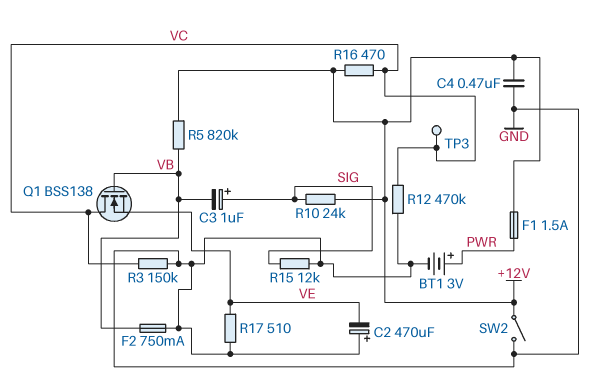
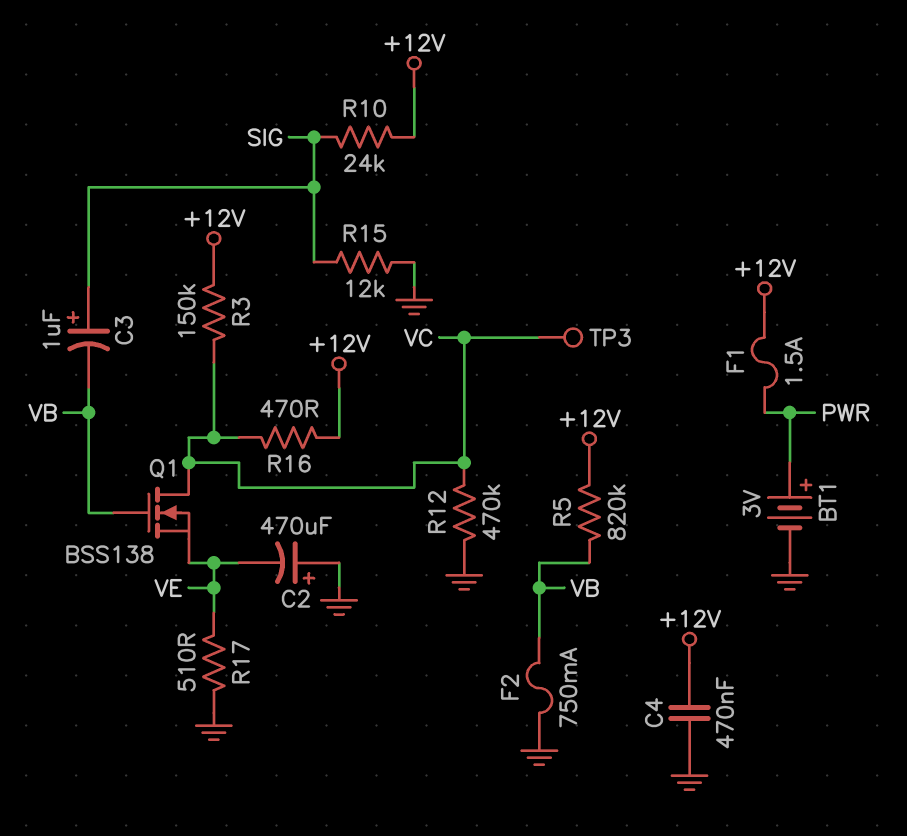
R3: 150k (GND, VC) -> 150k (+12V, VC)
SW2: switch (+12V, GND) -> none

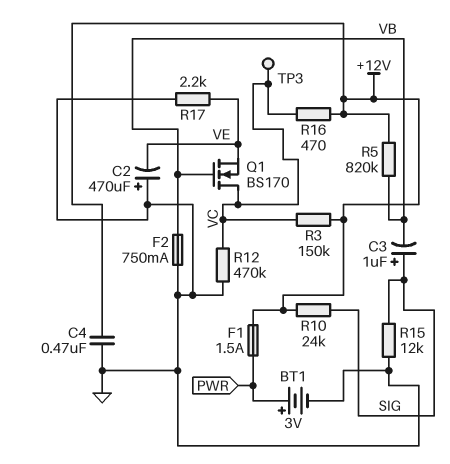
Q1: NMOS BSS138 (G VB, D VC, S VE) -> NMOS BS170 (G VB, D VC, S VE)
R17: 510 (GND, VE) -> 2.2k (GND, VE)

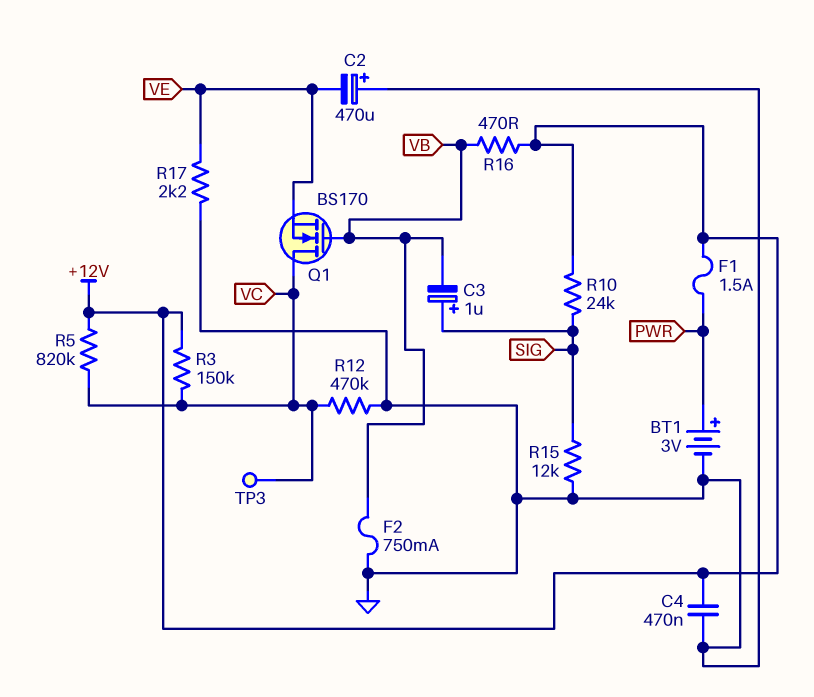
R5: 820k (+12V, VB) -> 820k (+12V, VC)
R16: 470 (+12V, VC) -> 470 (+12V, VB)

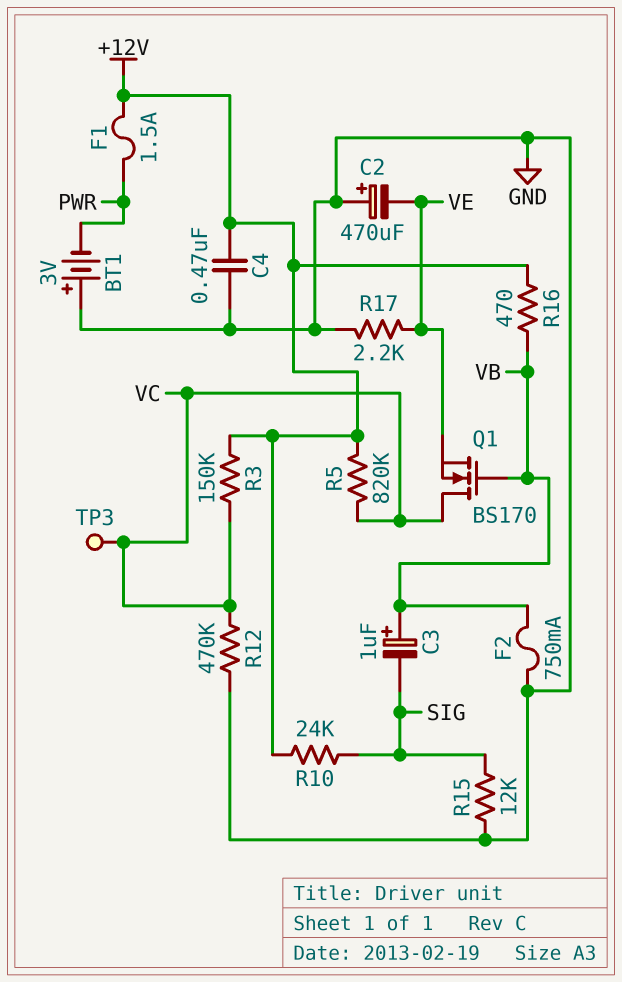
BT1: 3V (plus PWR, minus GND) -> 3V (plus GND, minus PWR)
C3: 1uF (plus SIG, minus VB) -> 1uF (plus VB, minus SIG)

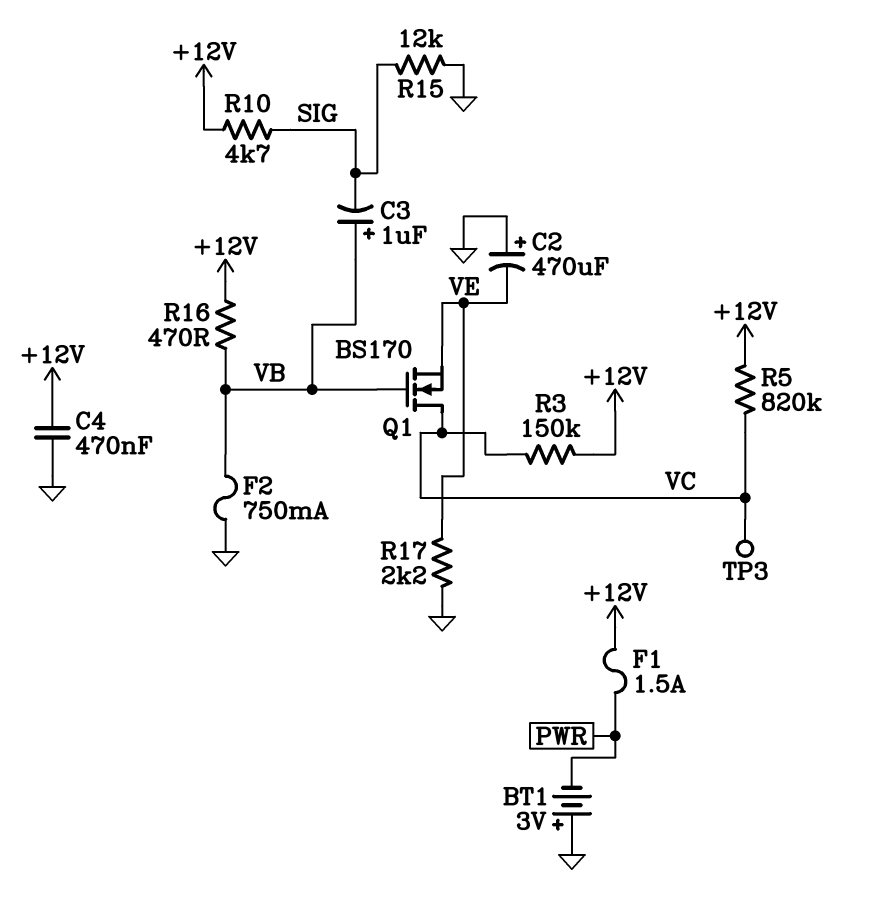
R10: 24k (+12V, SIG) -> 4.7k (+12V, SIG)
R12: 470k (GND, VC) -> none

